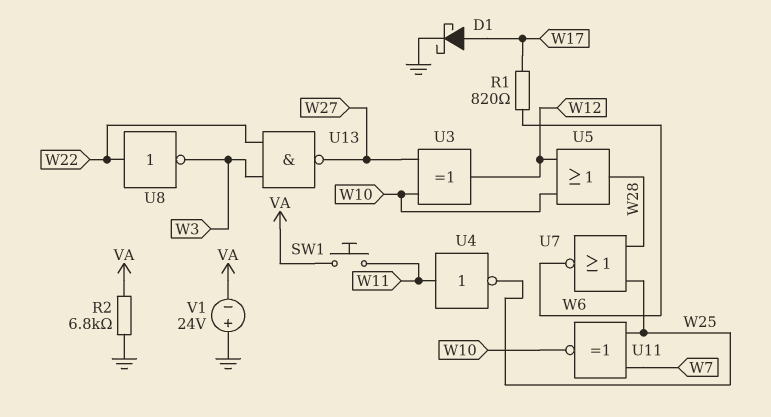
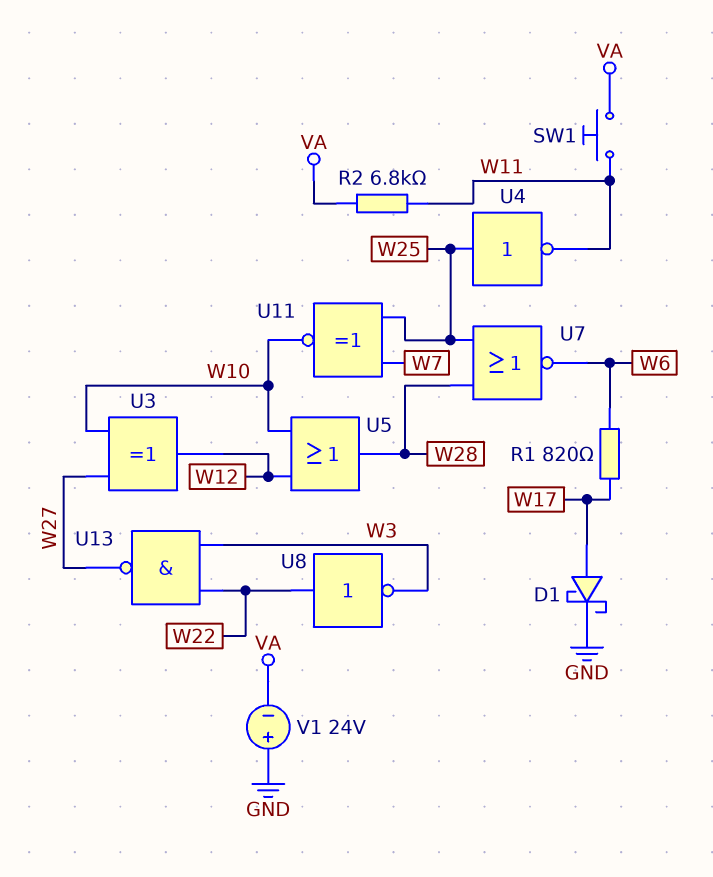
R2: 6.8k (GND, VA) -> 6.8k (VA, W11)
U4: NOT (in W11, out W25) -> NOT (in W25, out W11)

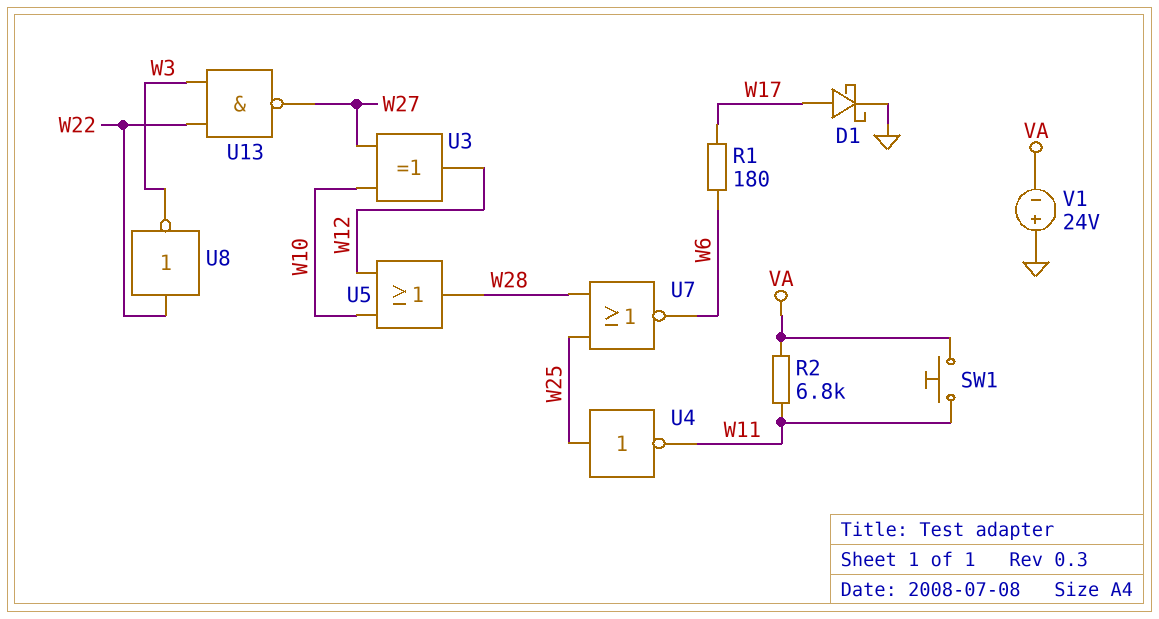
R1: 820 (W6, W17) -> 180 (W6, W17)
U11: XNOR (in W7, in W25, out W10) -> none

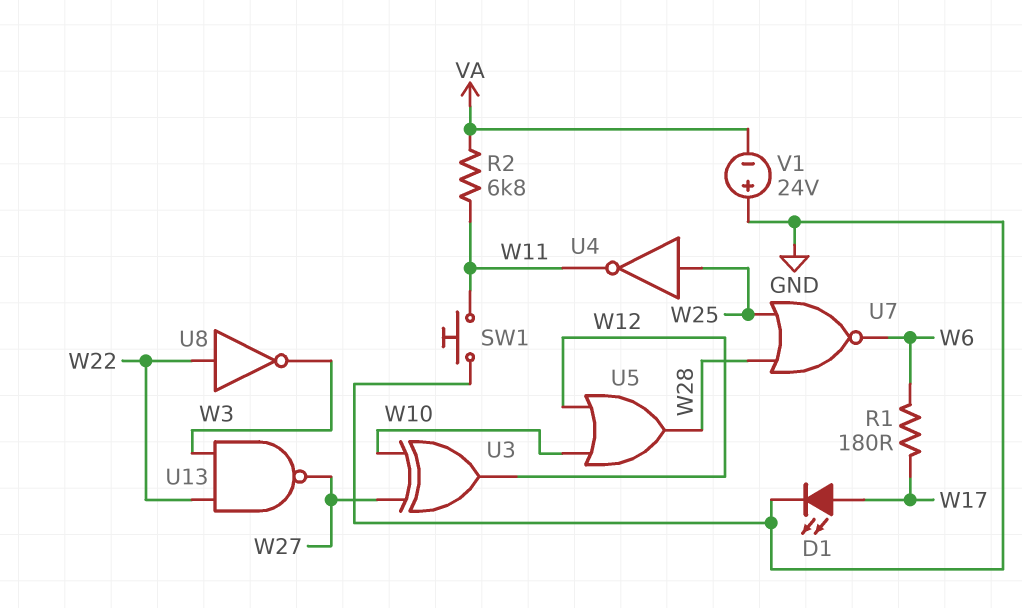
D1: schottky (A W17, K GND) -> LED (A W17, K GND)
SW1: button (VA, W11) -> button (GND, W11)

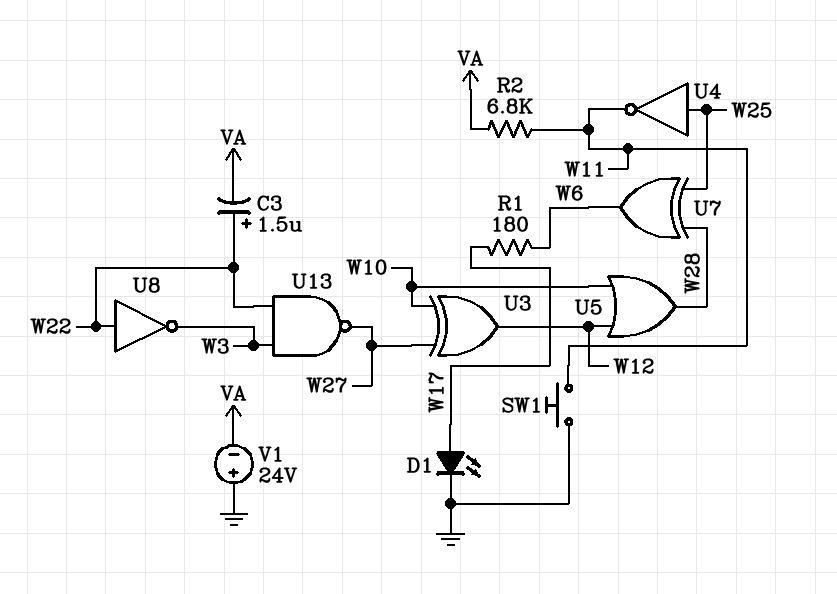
C3: none -> 1.5uF (plus W22, minus VA)
U7: NOR (in W25, in W28, out W6) -> XOR (in W25, in W28, out W6)

